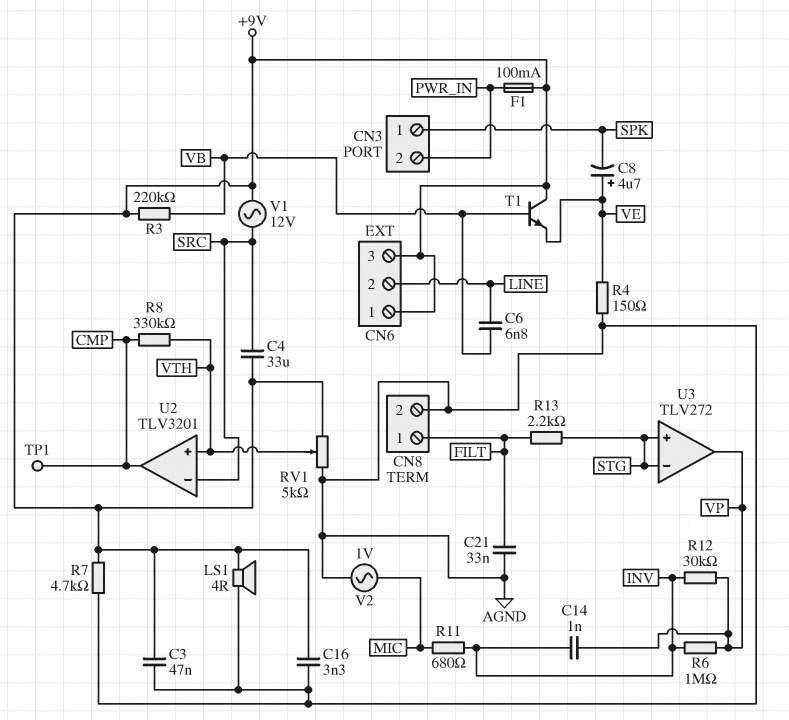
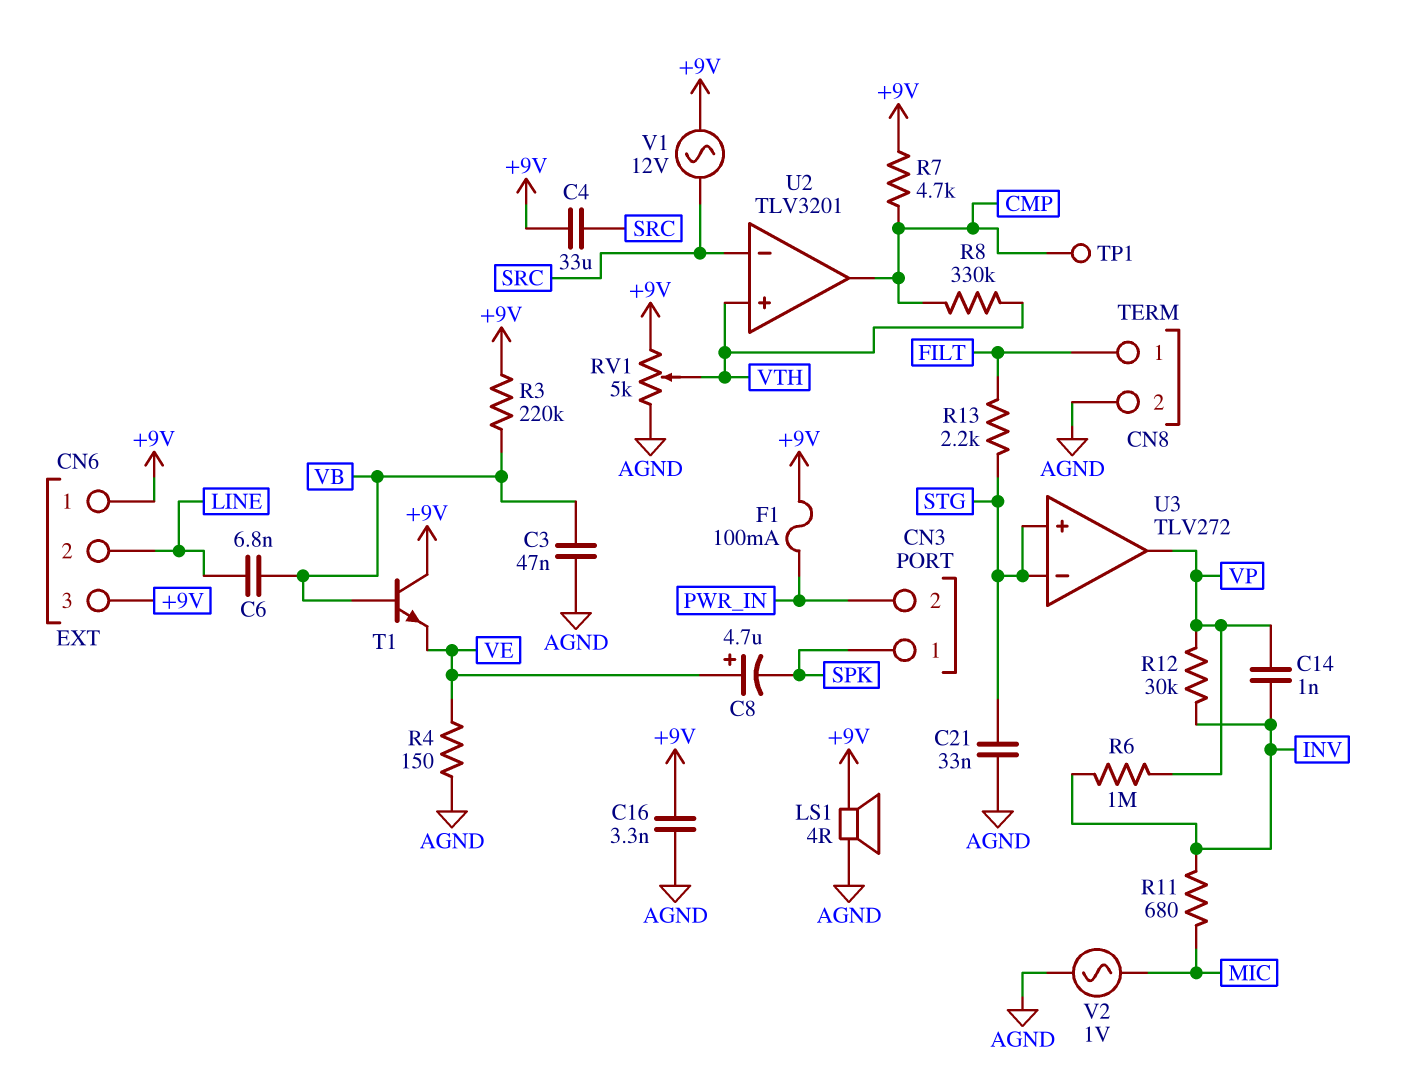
C3: 47nF (+9V, AGND) -> 47nF (AGND, VB)
C21: 33nF (AGND, FILT) -> 33nF (AGND, STG)
R7: 4.7k (+9V, AGND) -> 4.7k (+9V, CMP)

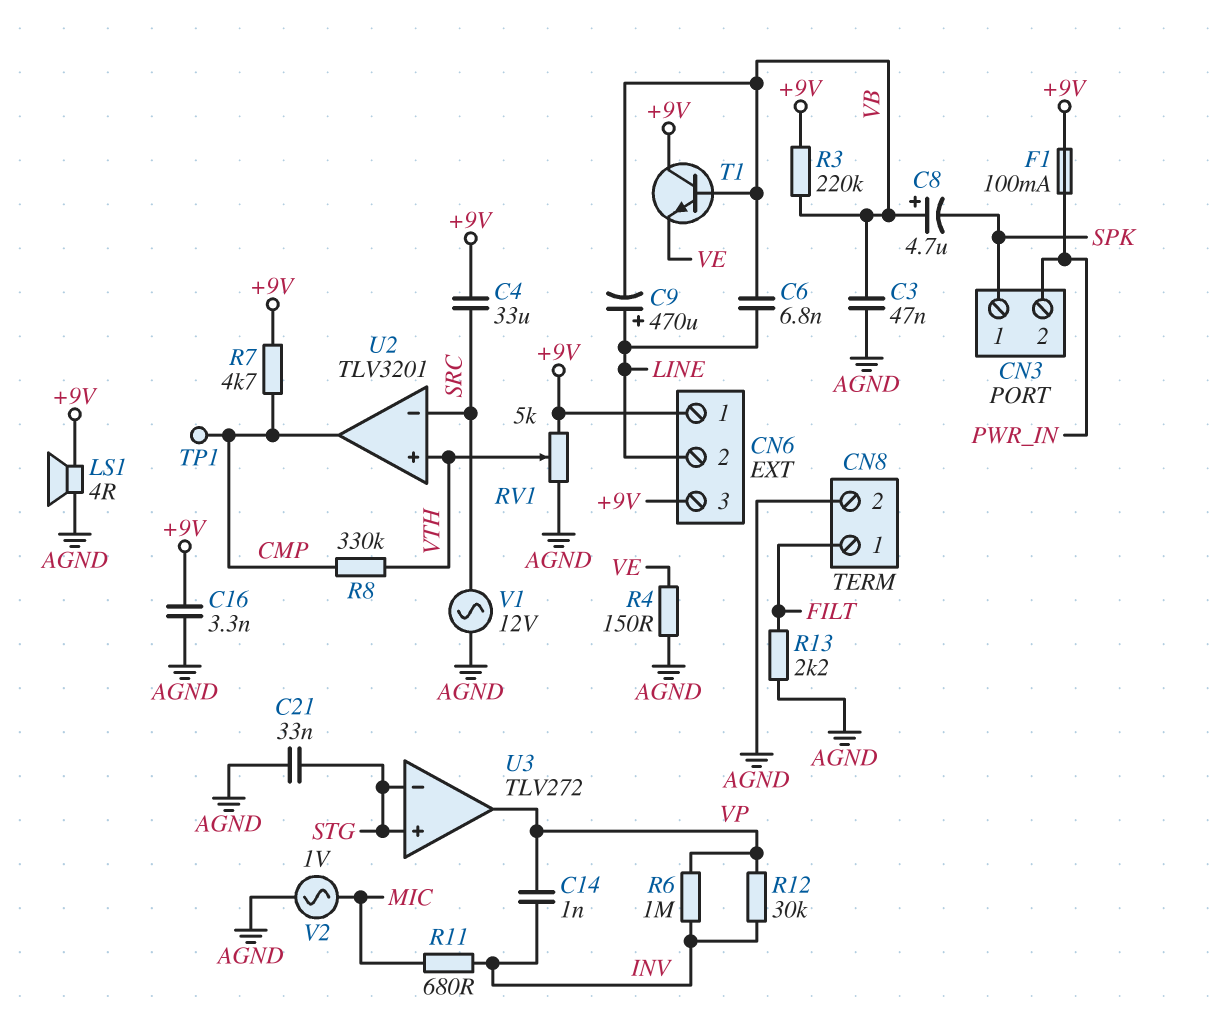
C8: 4.7uF (plus VE, minus SPK) -> 4.7uF (plus VB, minus SPK)
C9: none -> 470uF (plus LINE, minus VB)
R13: 2.2k (FILT, STG) -> 2.2k (AGND, FILT)
V1: AC 12V (+9V, SRC) -> AC 12V (AGND, SRC)

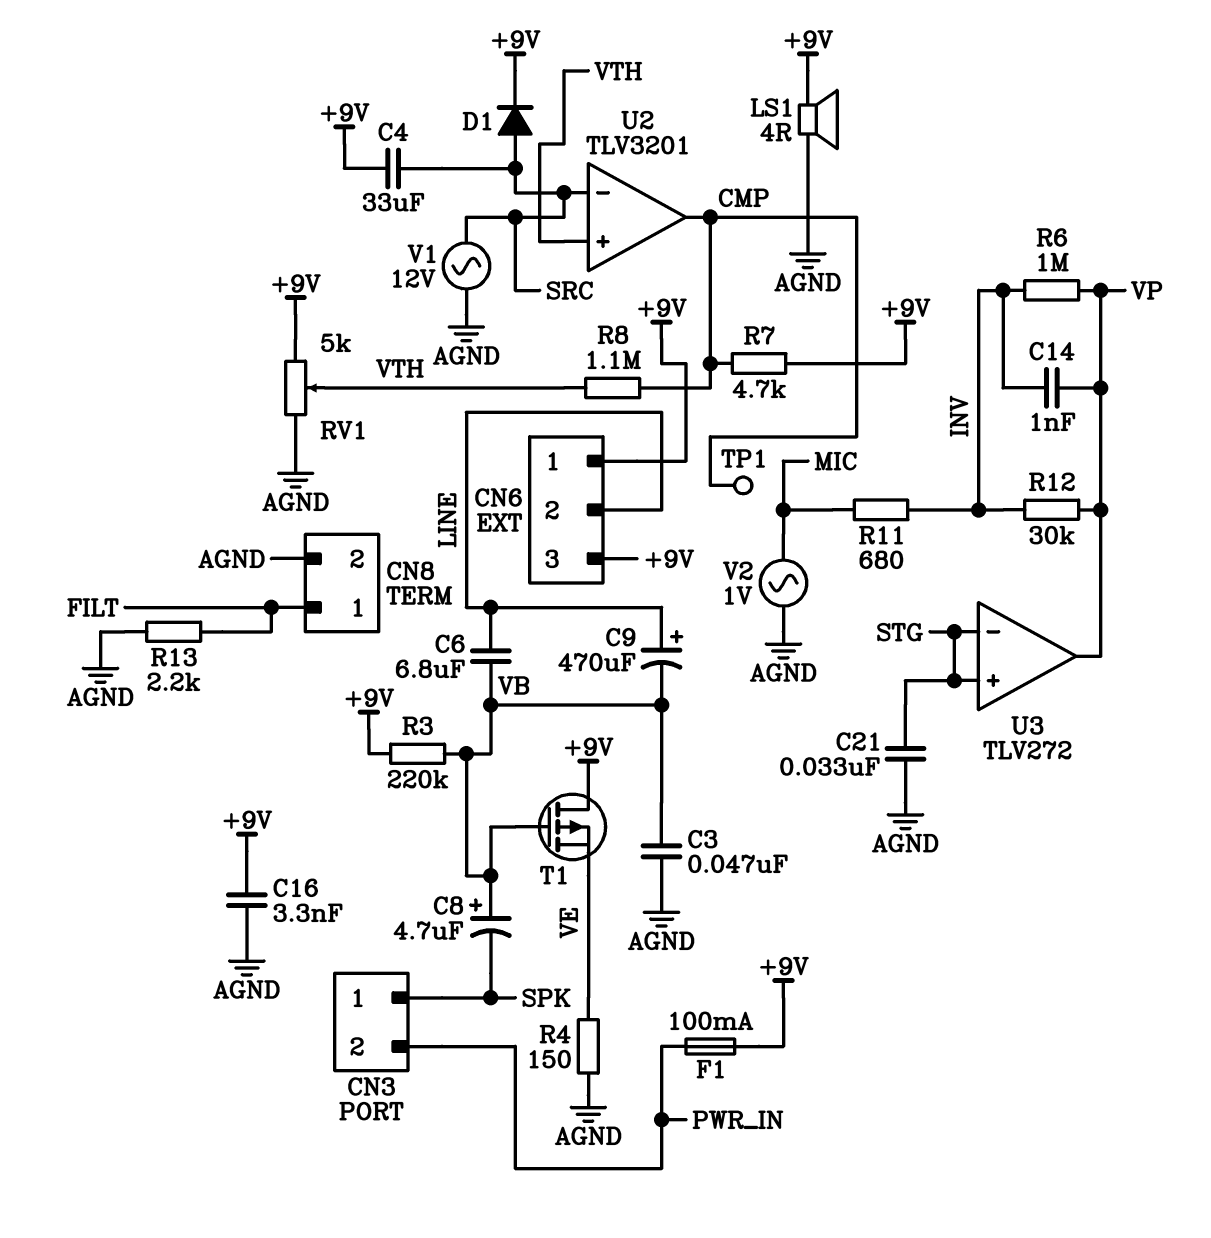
C6: 6.8nF (LINE, VB) -> 6.8uF (LINE, VB)
D1: none -> diode (A SRC, K +9V)
R8: 330k (CMP, VTH) -> 1.1M (CMP, VTH)
T1: NPN (B VB, C +9V, E VE) -> PMOS (G VB, D +9V, S VE)

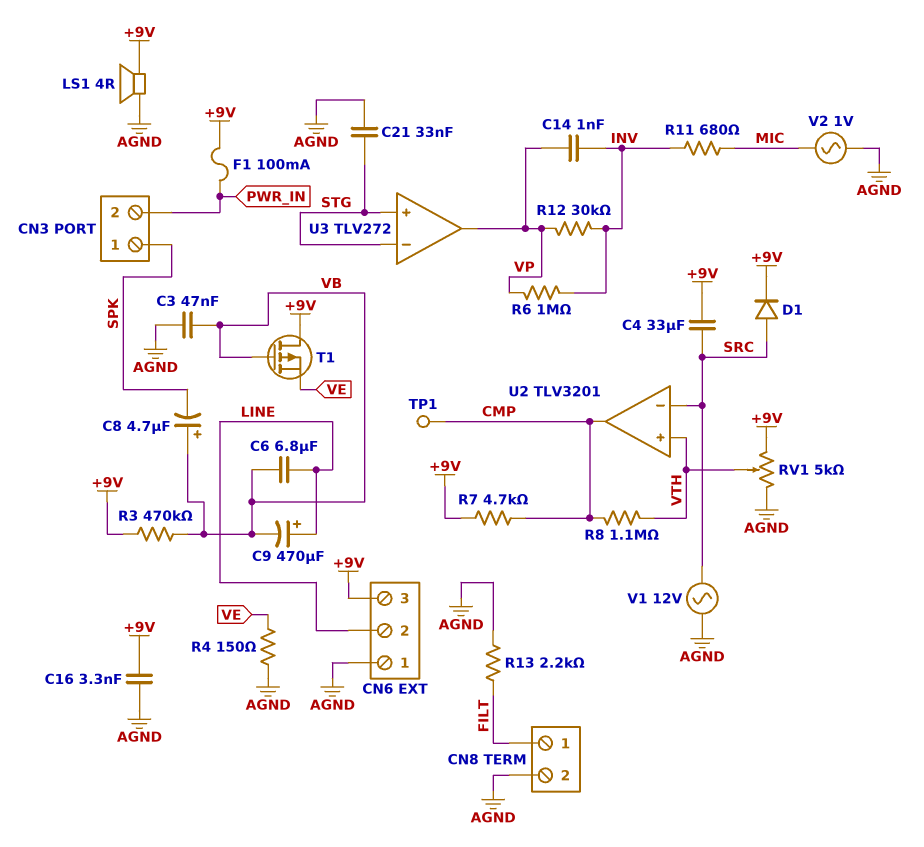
CN6 pin 1: +9V -> AGND
R3: 220k (+9V, VB) -> 470k (+9V, VB)

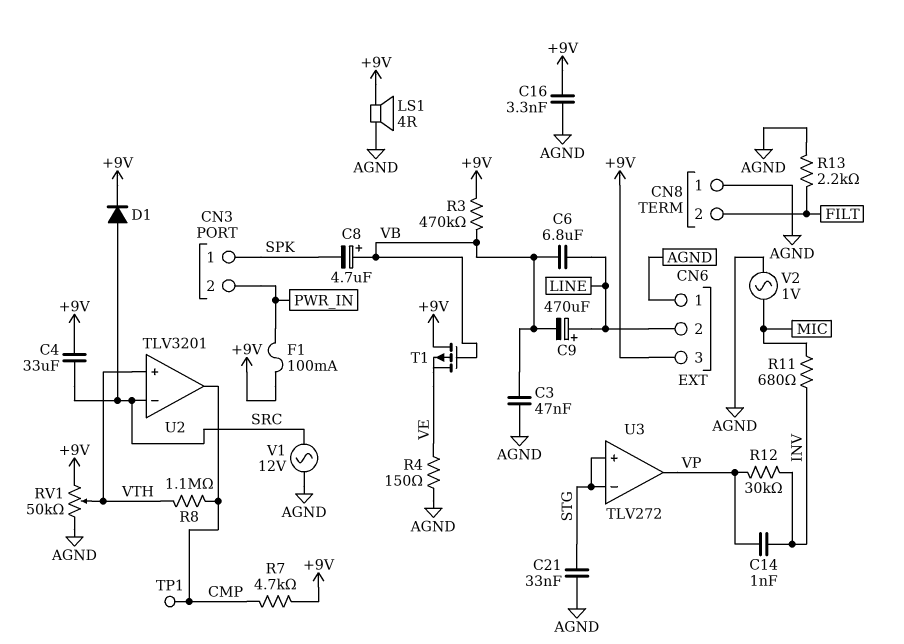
CN8 pin 1: FILT -> AGND
CN8 pin 2: AGND -> FILT
R6: 1M (INV, VP) -> none
RV1: 5k (+9V, AGND, wiper VTH) -> 50k (+9V, AGND, wiper VTH)

